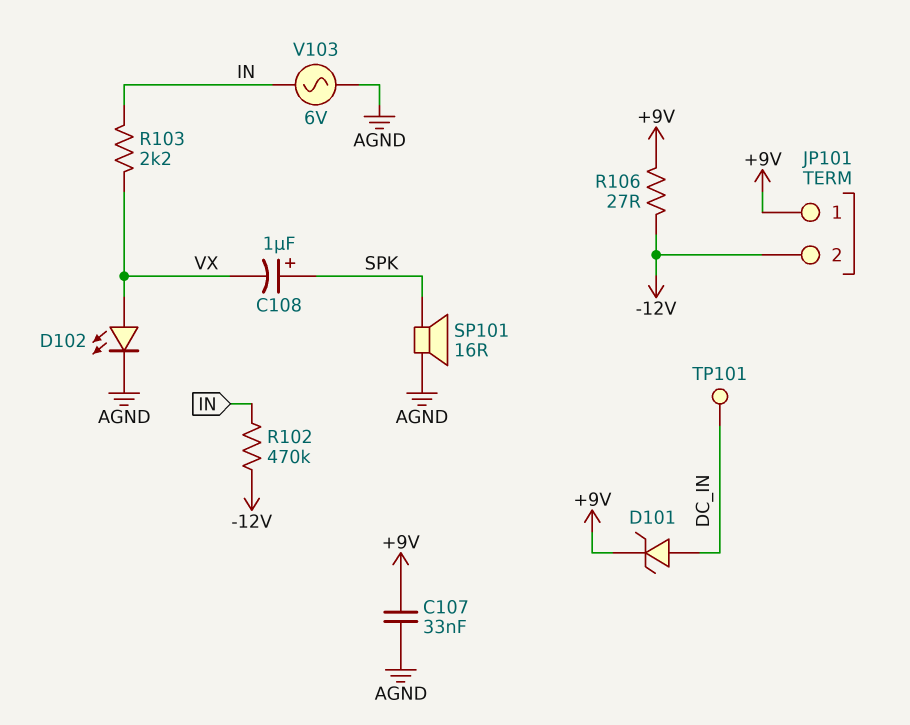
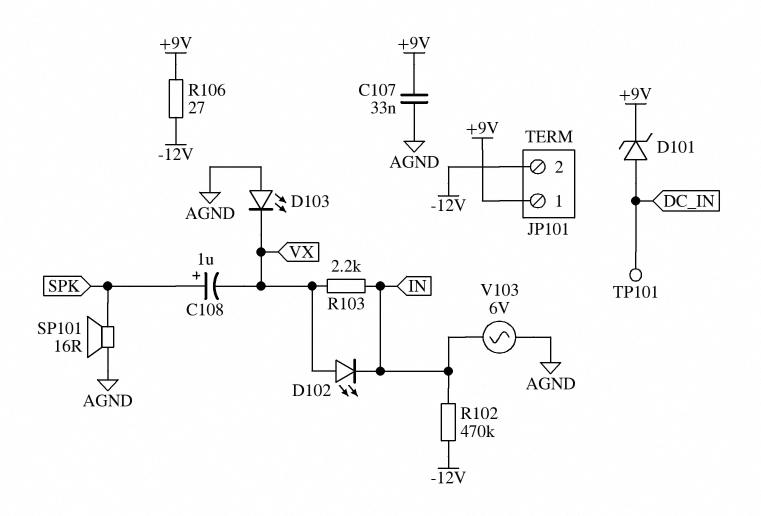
D102: LED (A VX, K AGND) -> LED (A VX, K IN)
D103: none -> LED (A AGND, K VX)

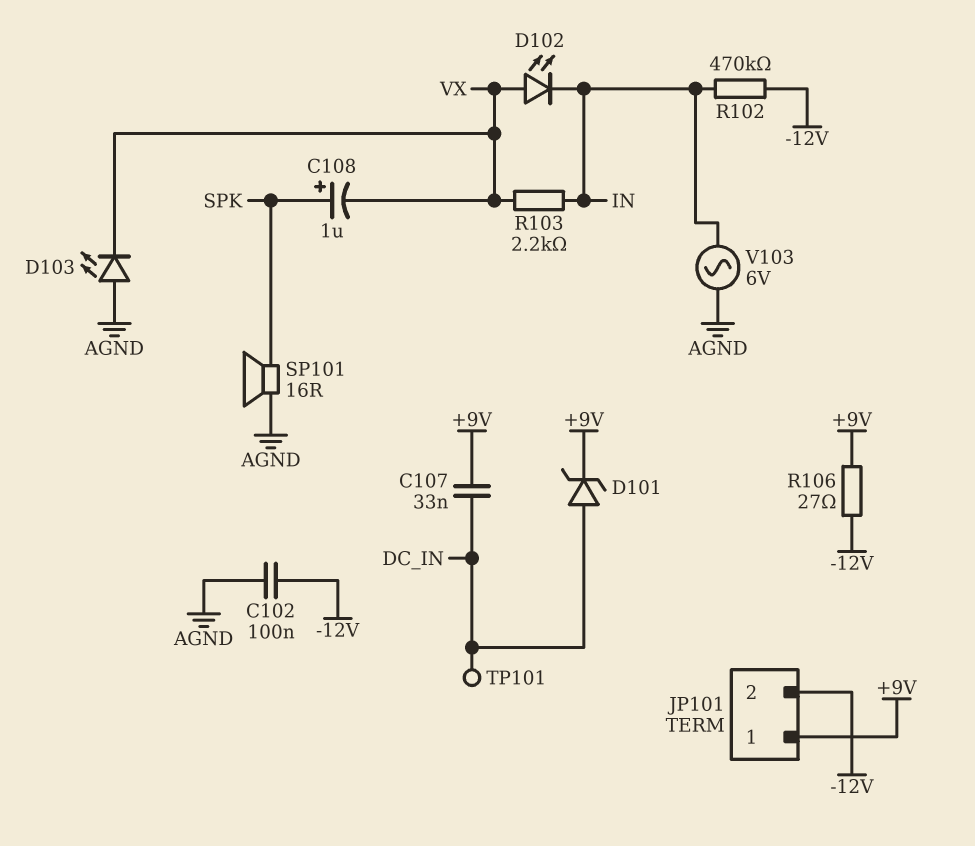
C102: none -> 100nF (-12V, AGND)
C107: 33nF (+9V, AGND) -> 33nF (+9V, DC_IN)

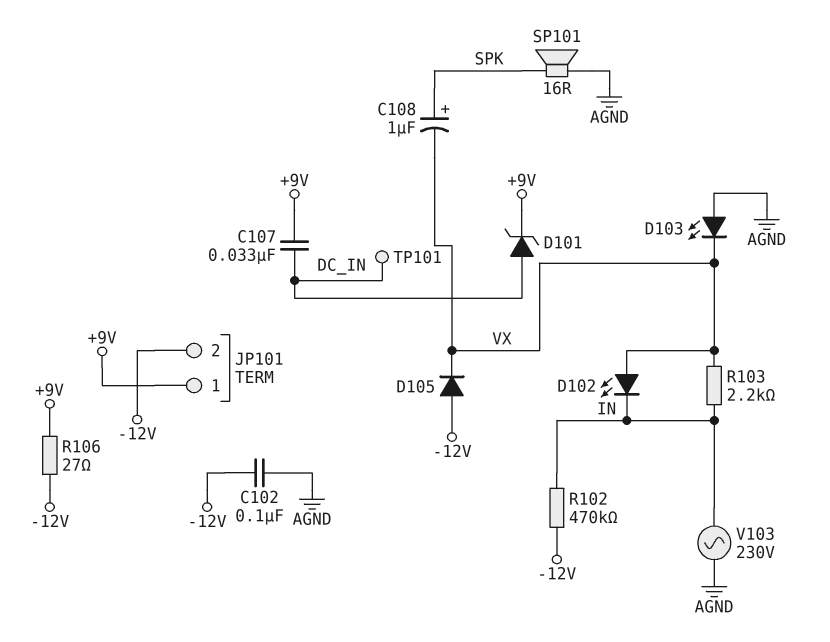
D105: none -> diode (A -12V, K VX)
V103: AC 6V (AGND, IN) -> AC 230V (AGND, IN)

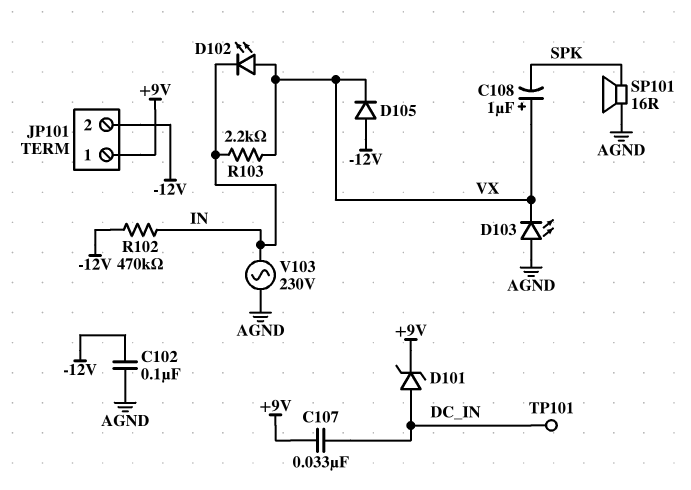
C108: 1uF (plus SPK, minus VX) -> 1uF (plus VX, minus SPK)
R106: 27 (+9V, -12V) -> none

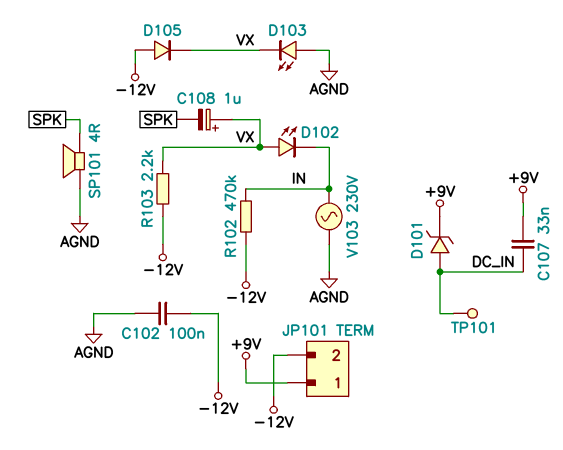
R103: 2.2k (IN, VX) -> 2.2k (-12V, VX)
SP101: speaker 16R (AGND, SPK) -> speaker 4R (AGND, SPK)

